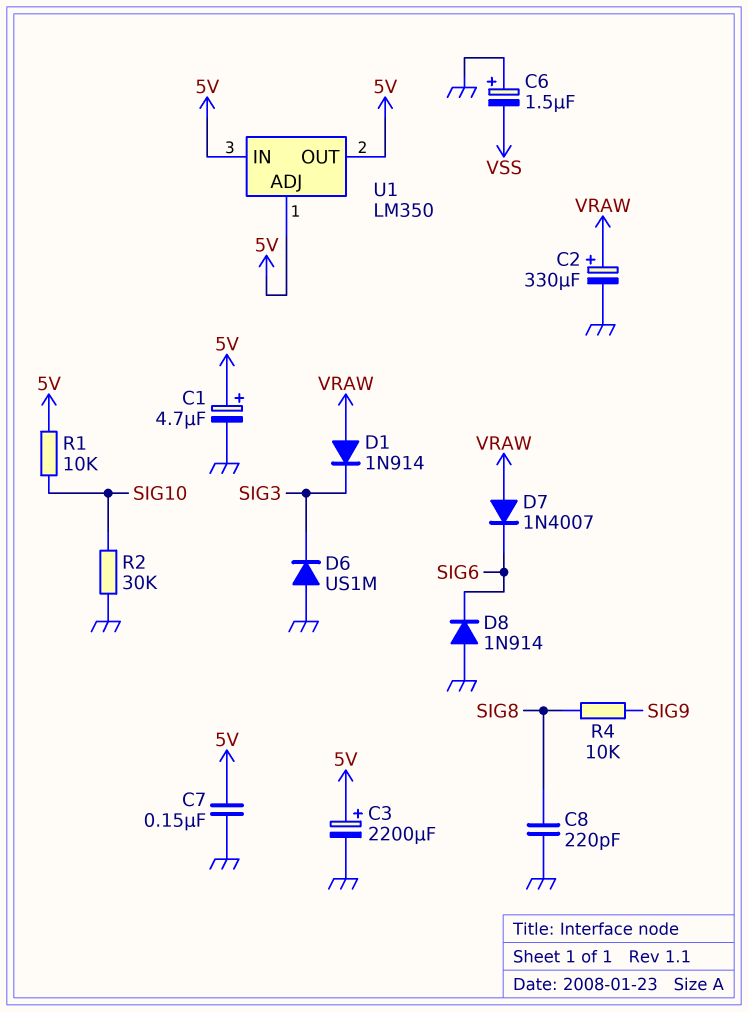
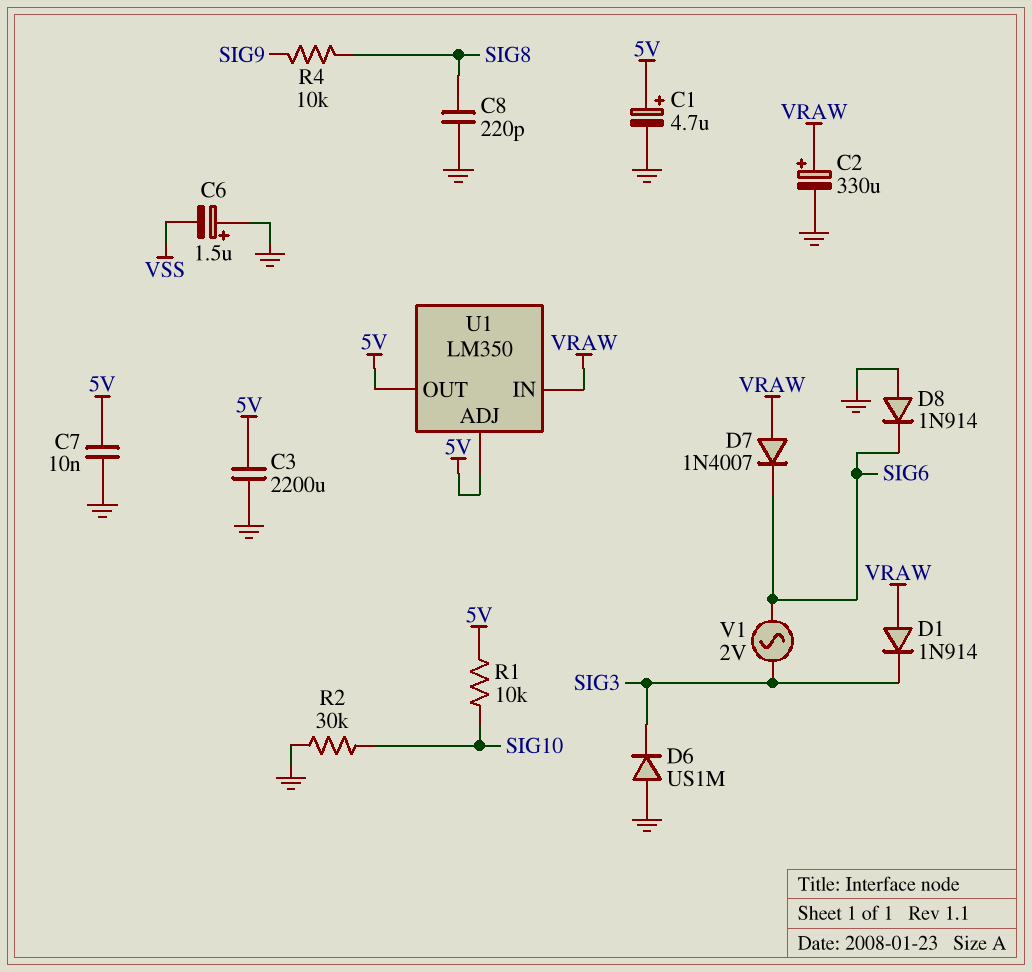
C3: 2200uF (plus 5V, minus GND) -> 2200uF (5V, GND)
C7: 150nF (5V, GND) -> 10nF (5V, GND)
U1 pin IN: 5V -> VRAW
V1: none -> AC 2V (SIG3, SIG6)

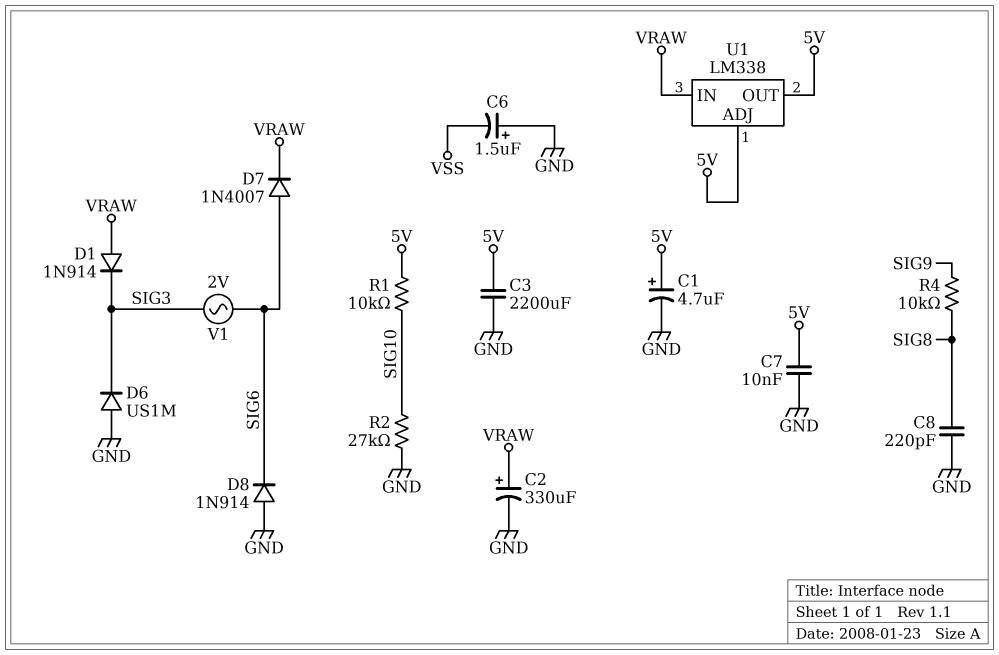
D7: diode 1N4007 (A VRAW, K SIG6) -> diode 1N4007 (A SIG6, K VRAW)
R2: 30k (GND, SIG10) -> 27k (GND, SIG10)
U1: LM350 -> LM338

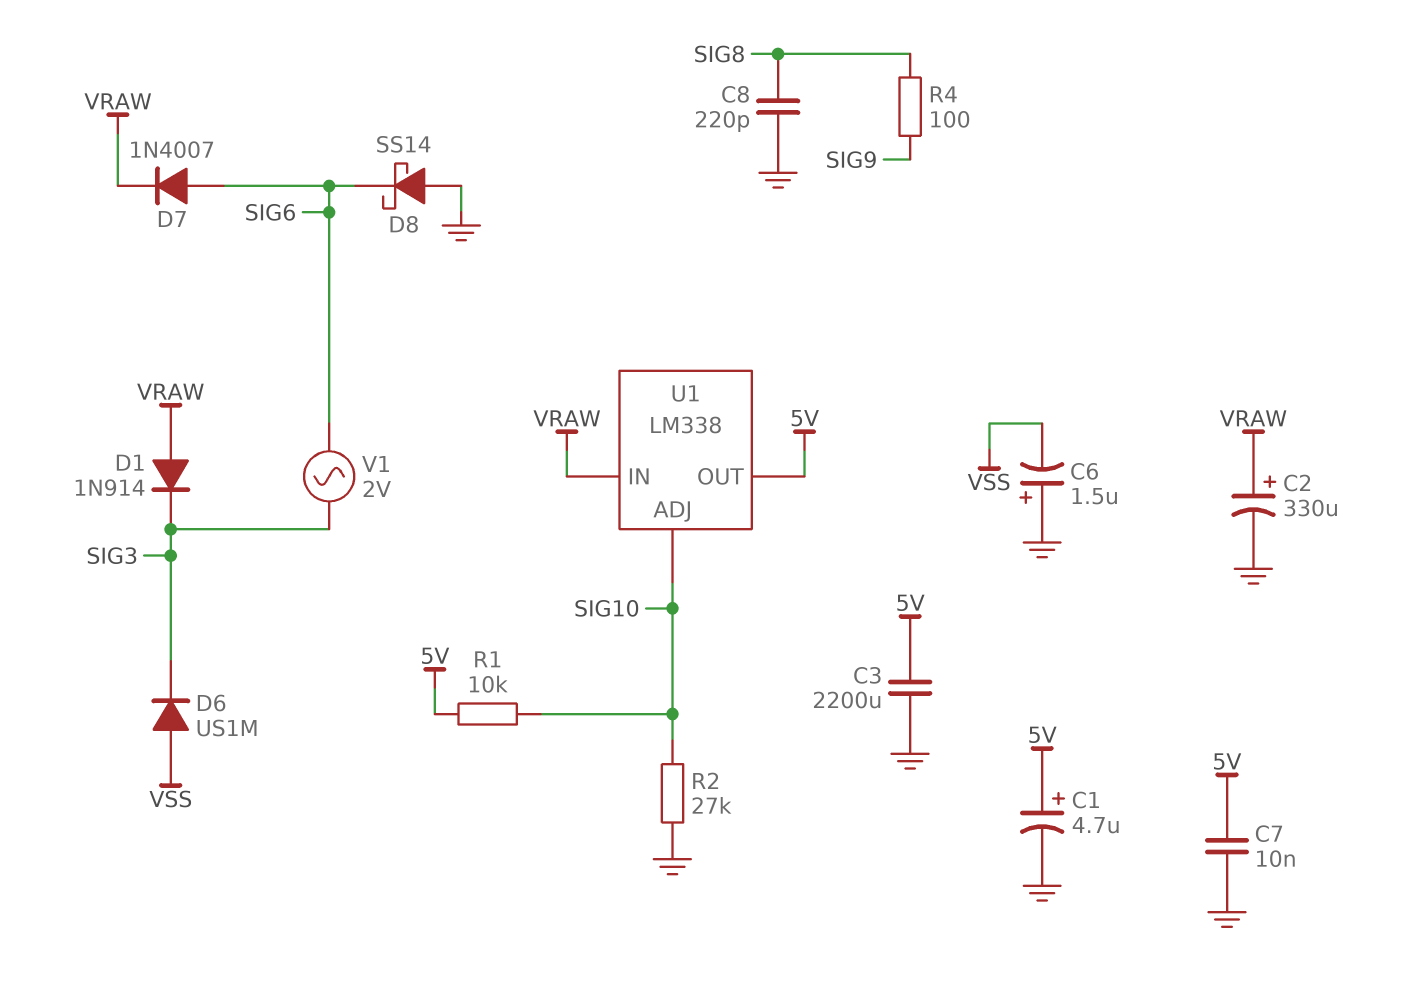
D6: diode US1M (A GND, K SIG3) -> diode US1M (A VSS, K SIG3)
D8: diode 1N914 (A GND, K SIG6) -> schottky SS14 (A GND, K SIG6)
R4: 10k (SIG8, SIG9) -> 100 (SIG8, SIG9)
U1 pin ADJ: 5V -> SIG10

